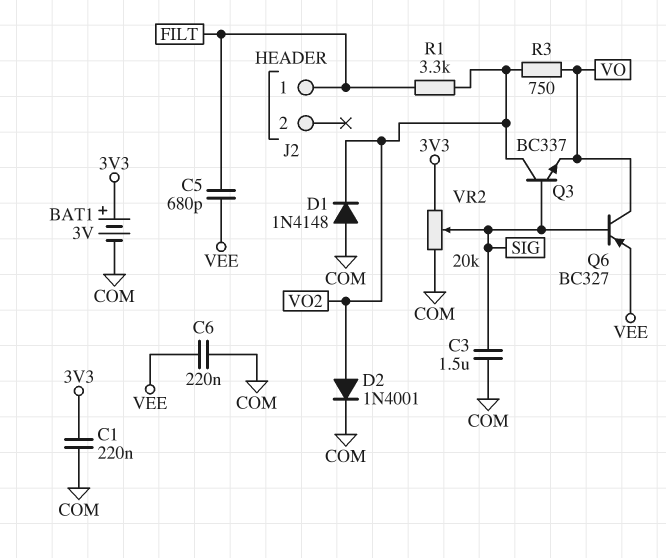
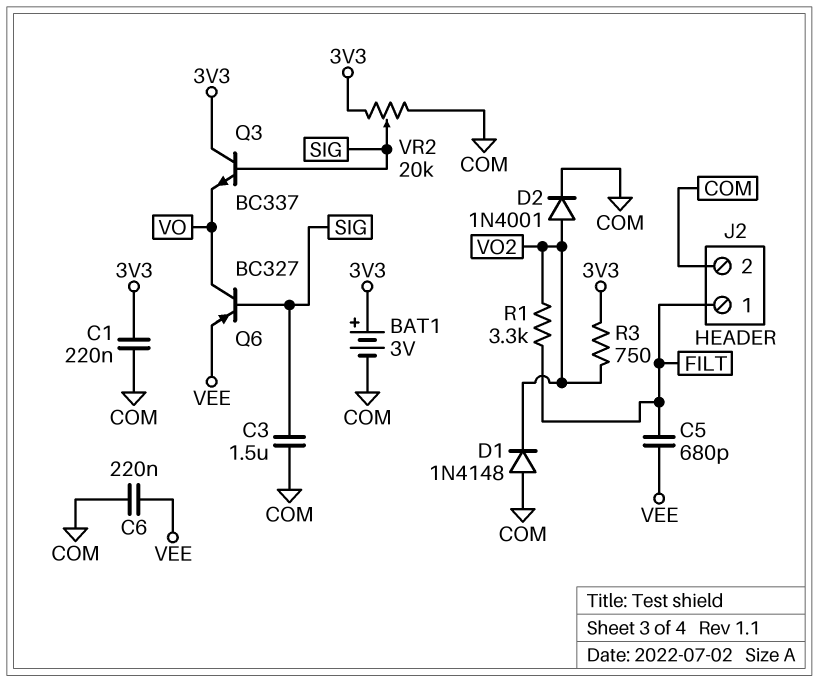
J2 pin 2: none -> COM
Q3: NPN BC337 (B SIG, C VO2, E VO) -> NPN BC337 (B SIG, C 3V3, E VO)
R3: 750 (VO, VO2) -> 750 (3V3, VO2)

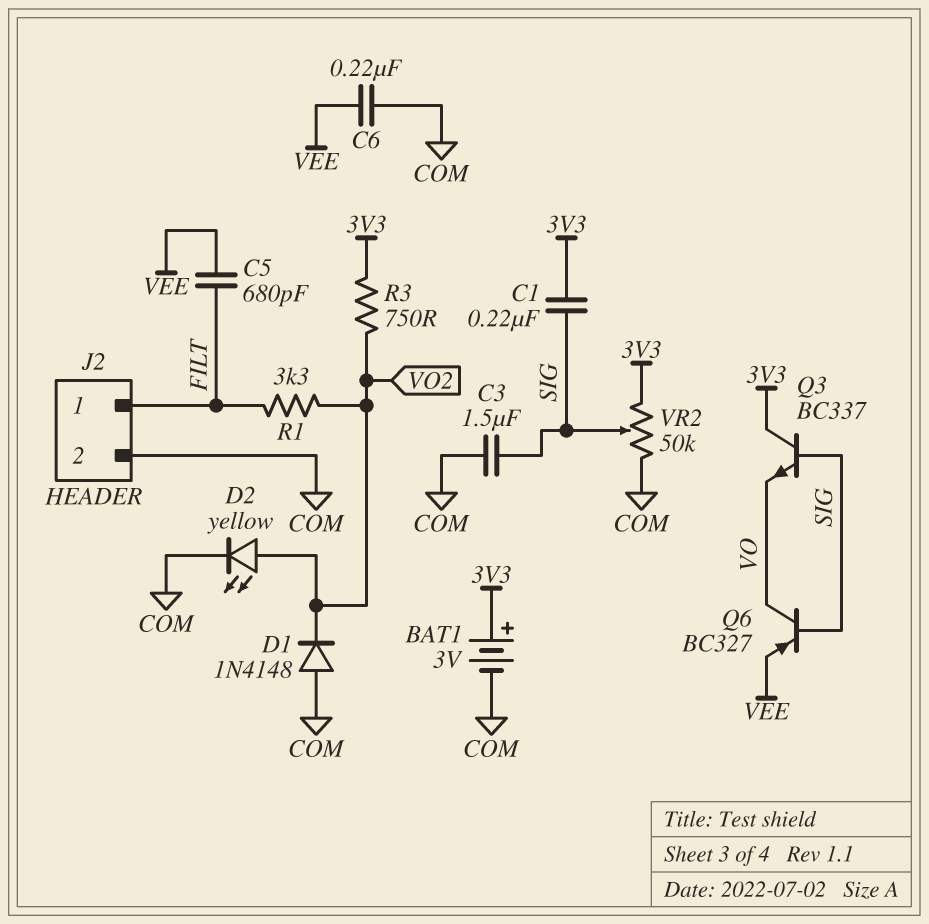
C1: 220nF (3V3, COM) -> 220nF (3V3, SIG)
D2: diode 1N4001 (A VO2, K COM) -> LED yellow (A VO2, K COM)
VR2: 20k (3V3, COM, wiper SIG) -> 50k (3V3, COM, wiper SIG)

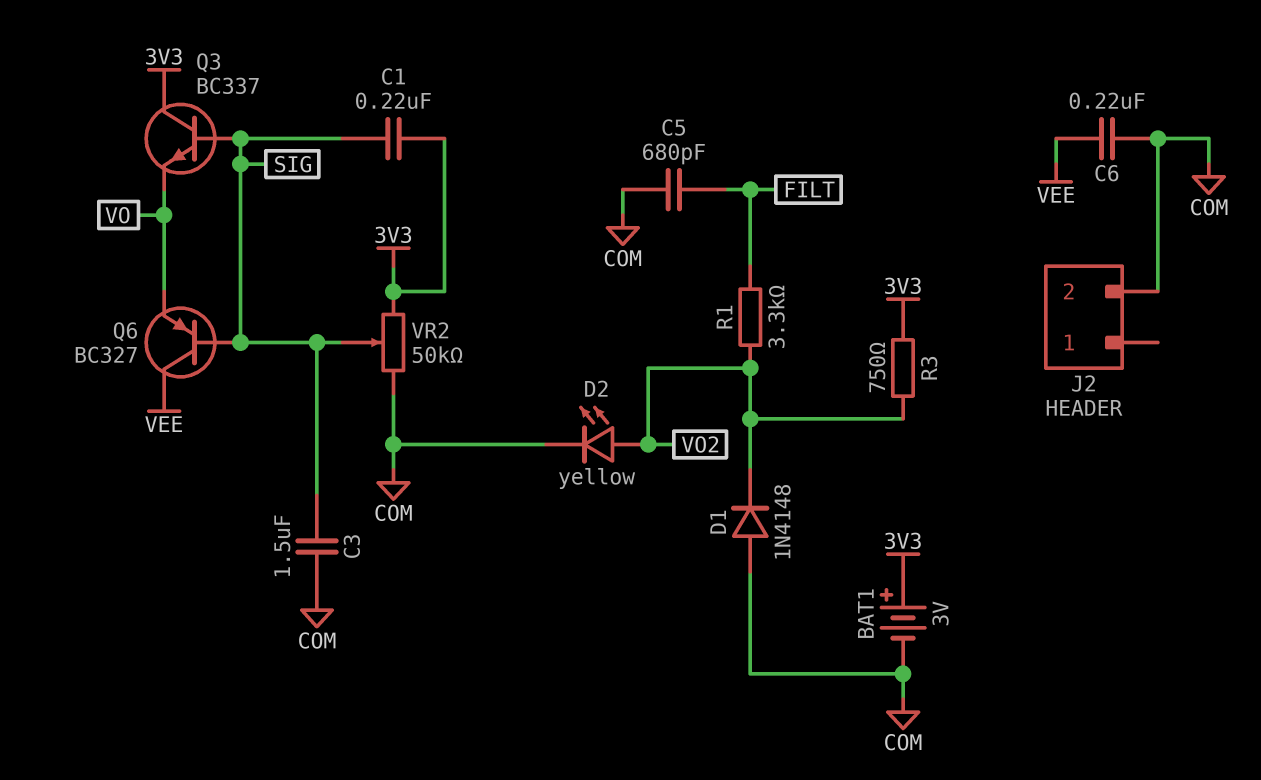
C5: 680pF (FILT, VEE) -> 680pF (COM, FILT)
J2 pin 1: FILT -> none
Q6: PNP BC327 (B SIG, C VO, E VEE) -> PNP BC327 (B SIG, C VEE, E VO)

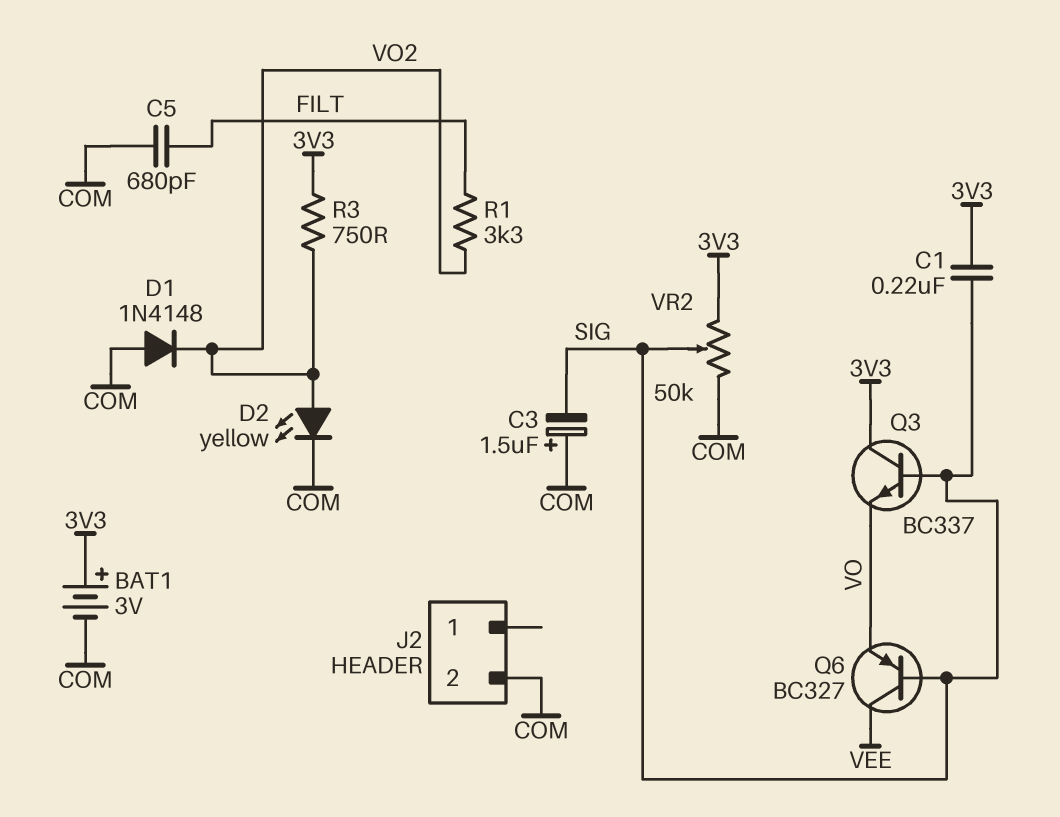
C3: 1.5uF (COM, SIG) -> 1.5uF (plus COM, minus SIG)
C6: 220nF (COM, VEE) -> none

